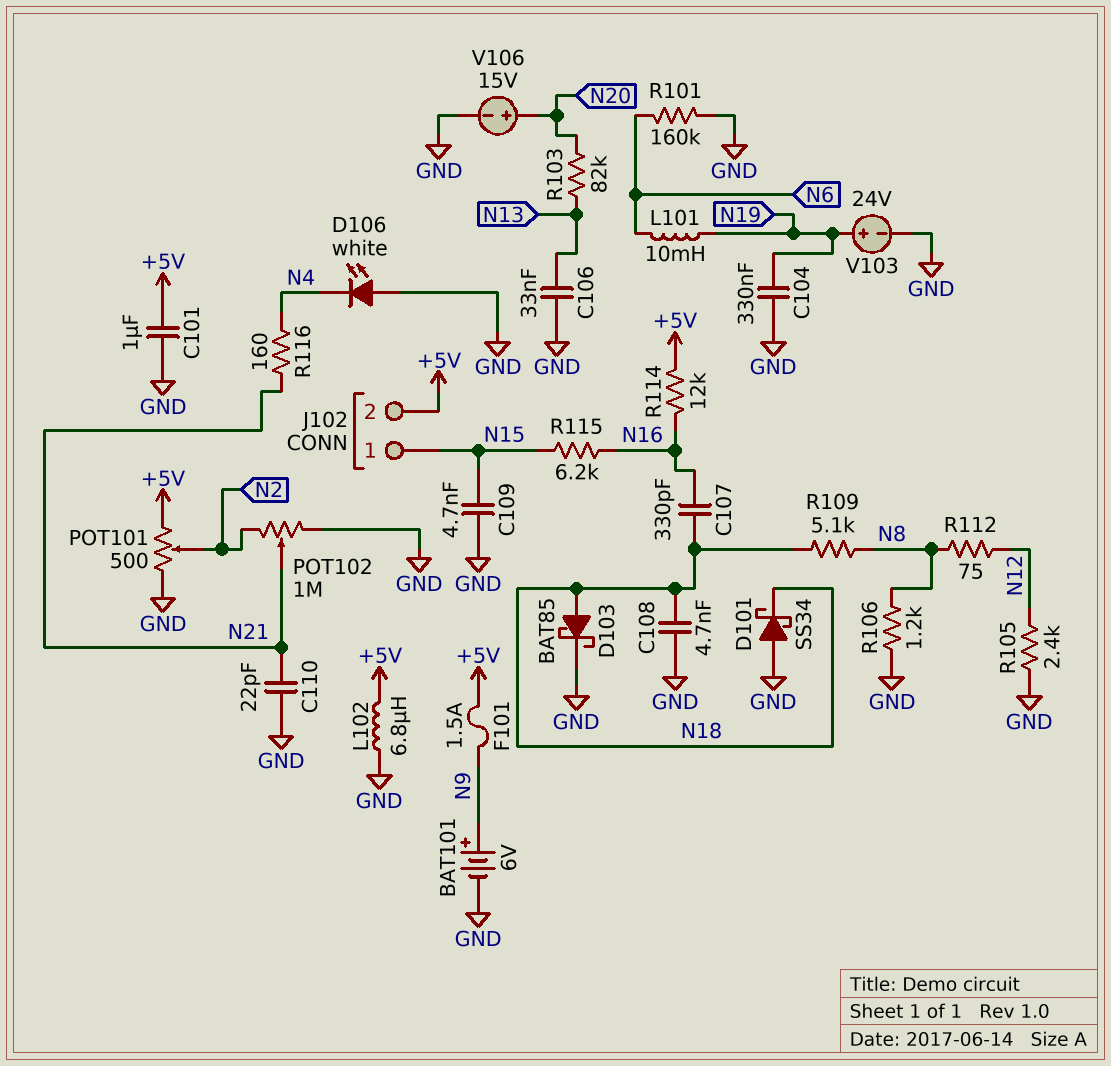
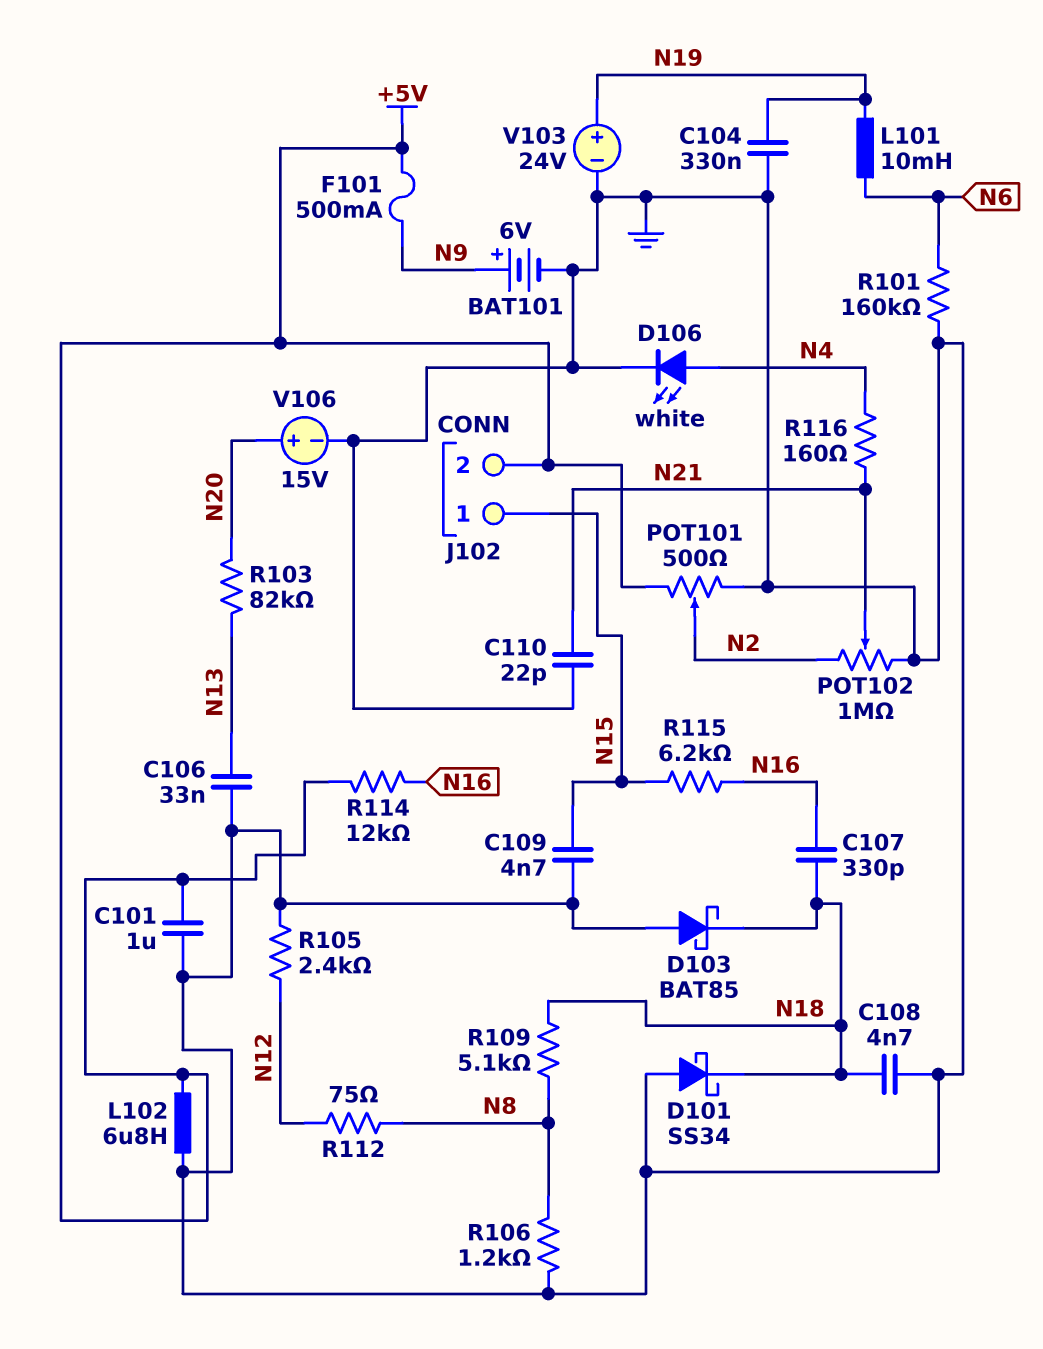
D103: schottky BAT85 (A N18, K GND) -> schottky BAT85 (A GND, K N18)
D106: LED white (A GND, K N4) -> LED white (A N4, K GND)
F101: 1.5A (+5V, N9) -> 500mA (+5V, N9)

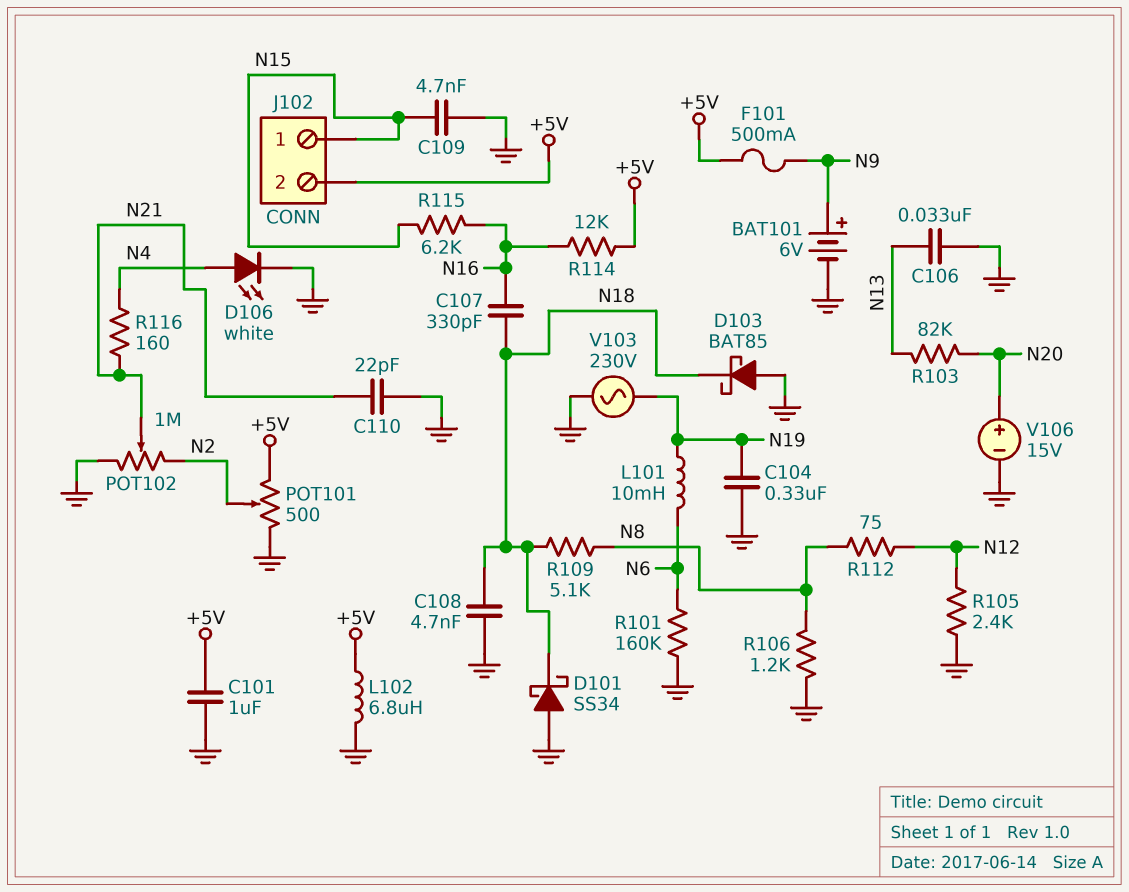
V103: 24V (plus N19, minus GND) -> AC 230V (GND, N19)

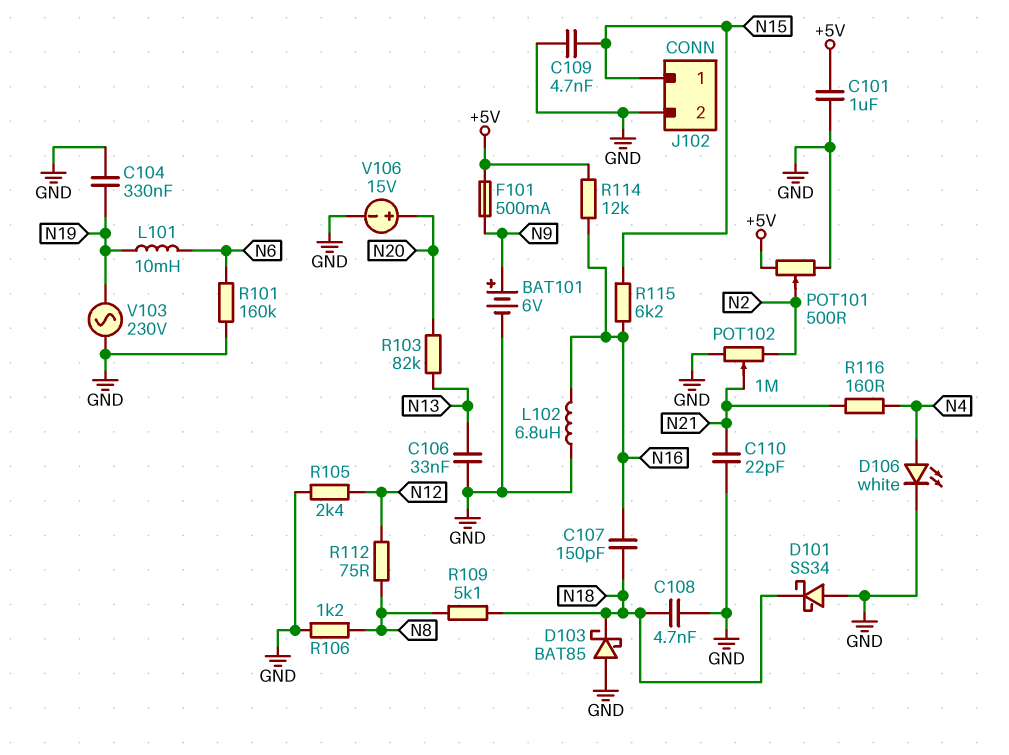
C107: 330pF (N16, N18) -> 150pF (N16, N18)
J102 pin 2: +5V -> GND
L102: 6.8uH (+5V, GND) -> 6.8uH (GND, N16)

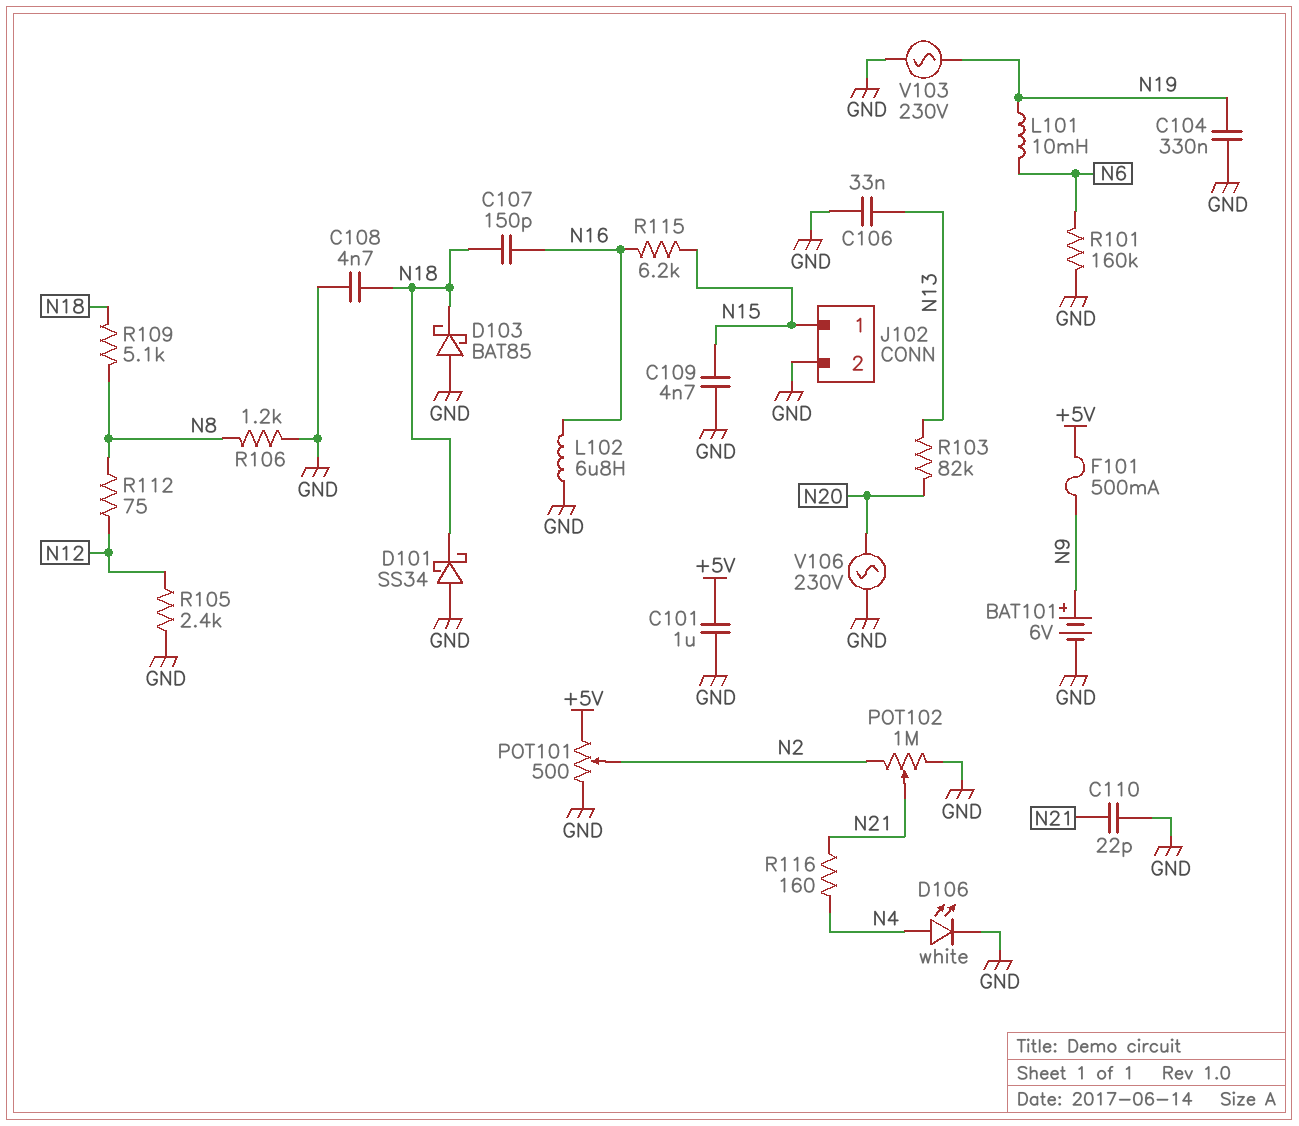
R114: 12k (+5V, N16) -> none
V106: 15V (plus N20, minus GND) -> AC 230V (GND, N20)

